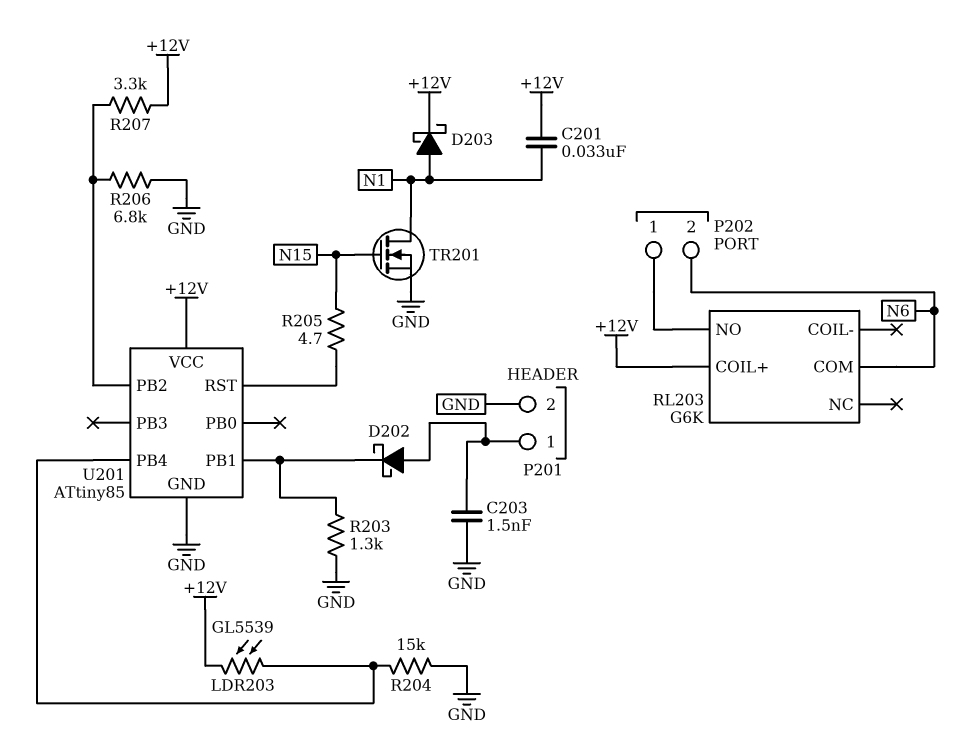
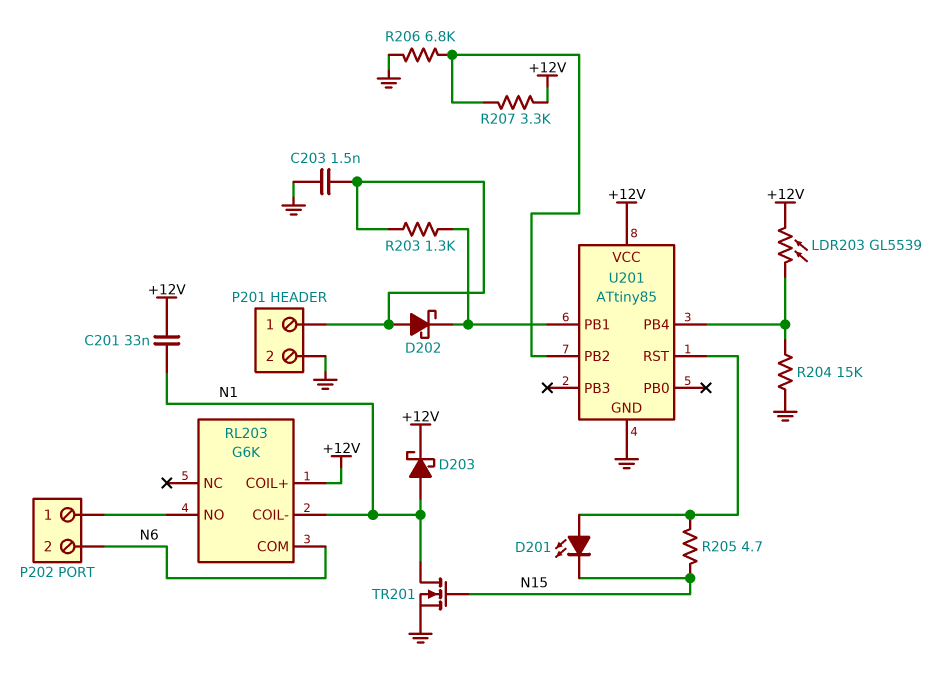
D201: none -> LED (A U201/RST, K N15)
R203: 1.3k (GND, U201/PB1) -> 1.3k (P201/1, U201/PB1)
RL203 pin COIL-: none -> N1

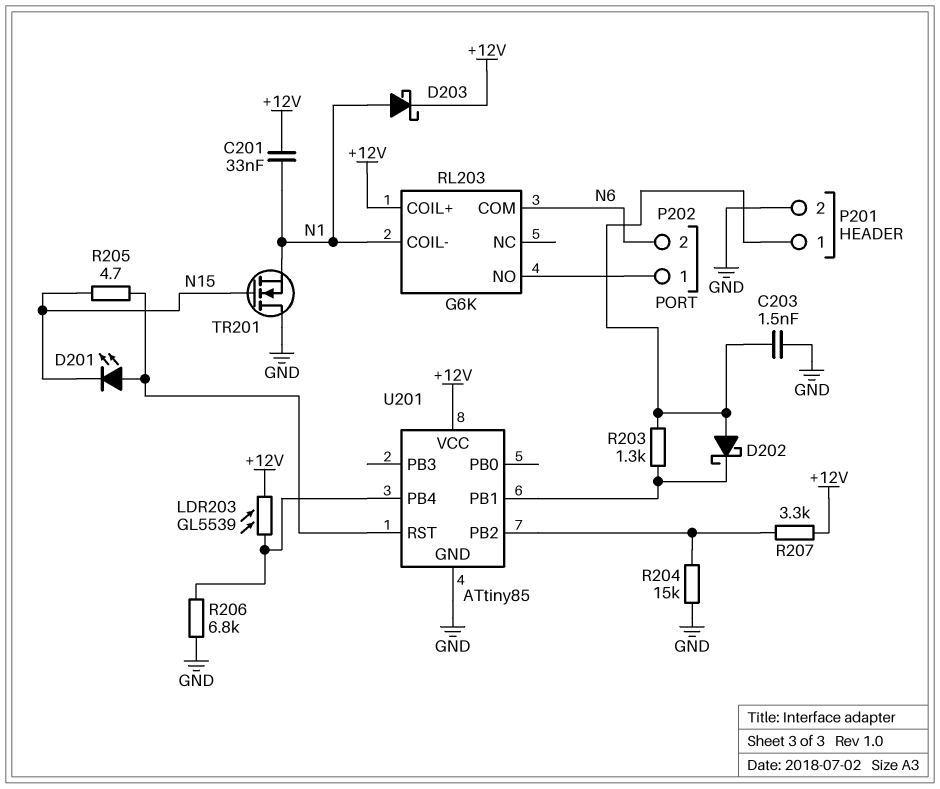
R204: 15k (GND, U201/PB4) -> 15k (GND, U201/PB2)
R206: 6.8k (GND, U201/PB2) -> 6.8k (GND, U201/PB4)
TR201: NMOS (G N15, D N1, S GND) -> NMOS (G N15, D GND, S N1)

